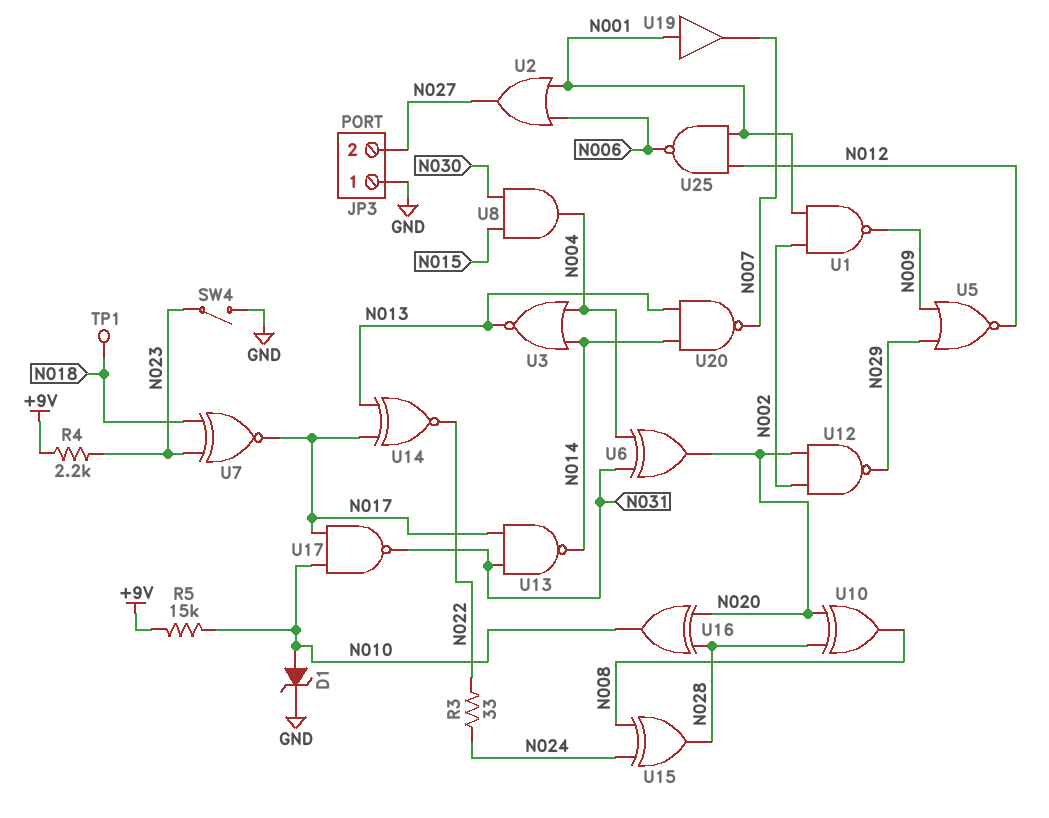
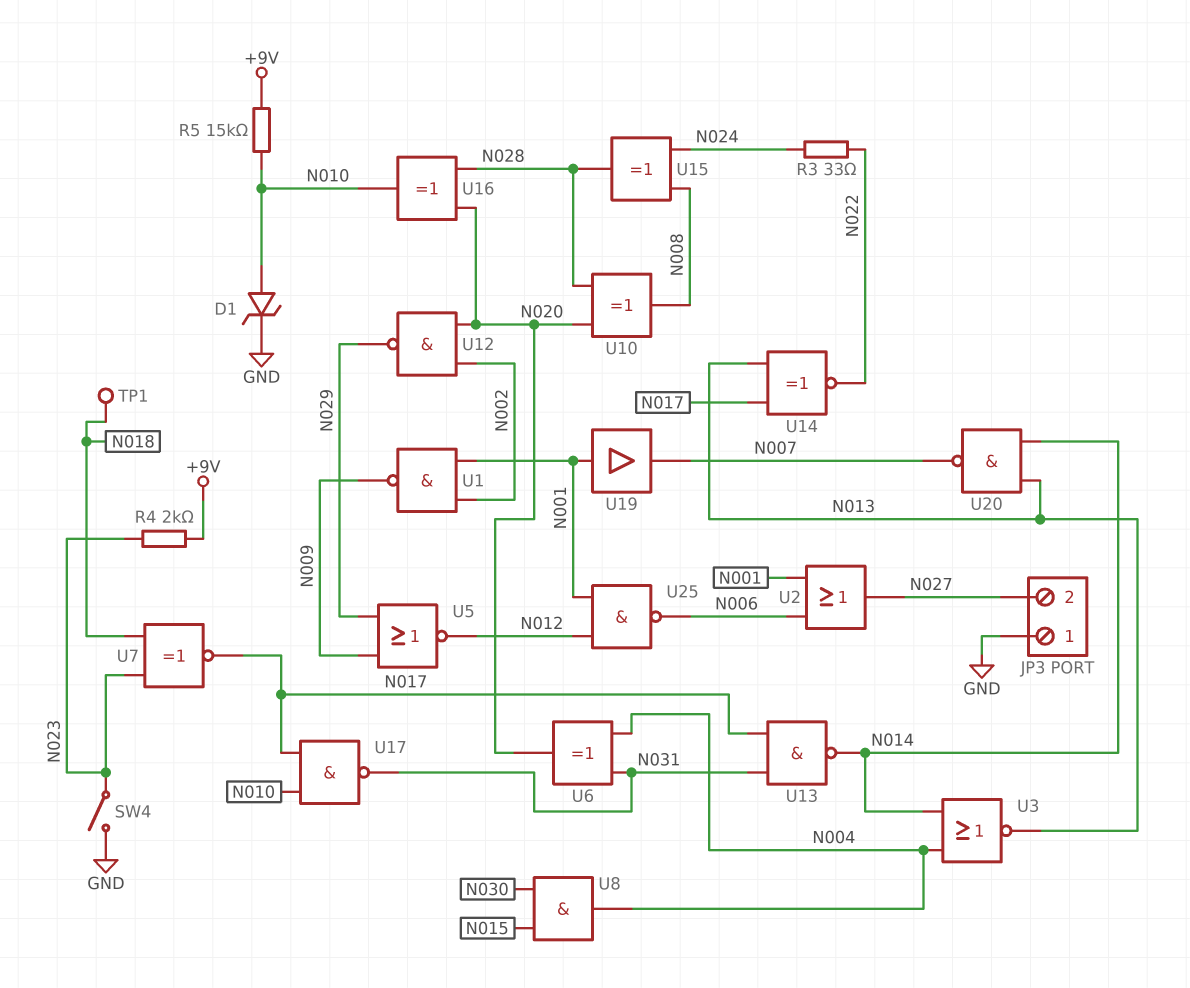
R4: 2.2k (+9V, N023) -> 2k (+9V, N023)

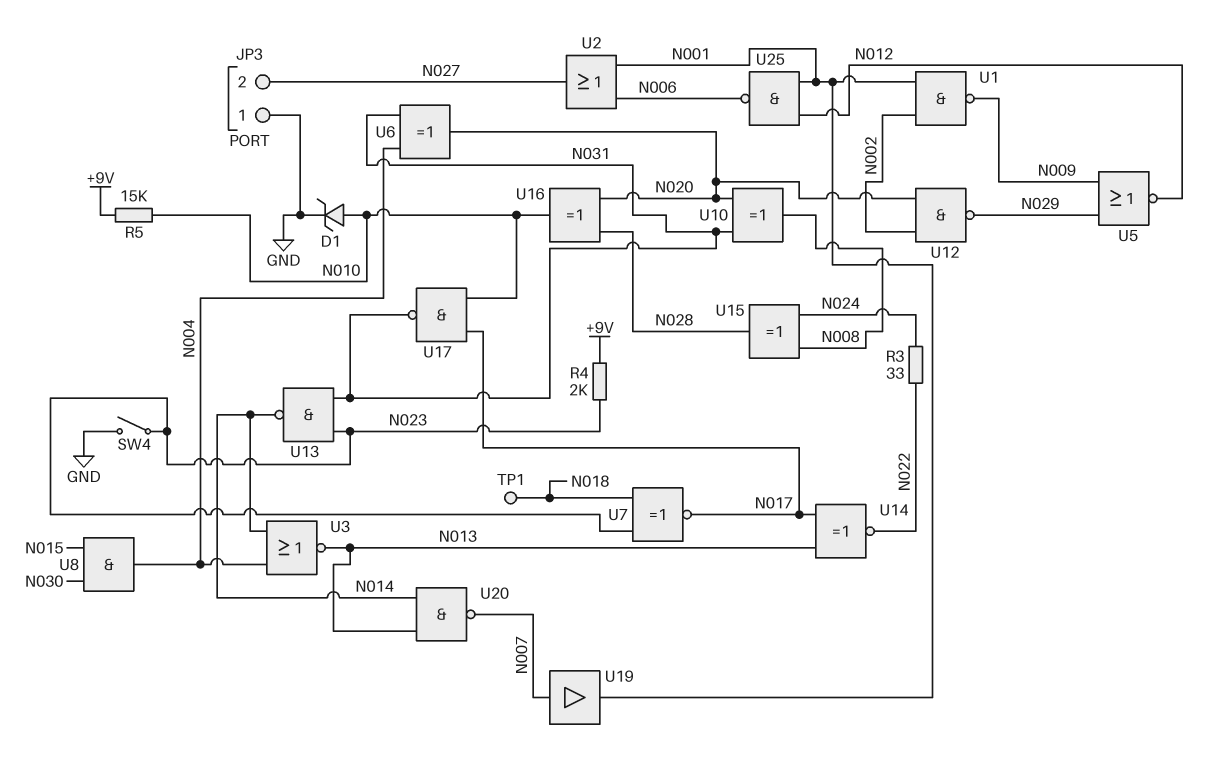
U10: XOR (in N020, in N028, out N008) -> XOR (in N020, in N031, out N008)
U13: NAND (in N017, in N031, out N014) -> NAND (in N023, in N031, out N014)
U19: buffer (in N001, out N007) -> buffer (in N007, out N001)

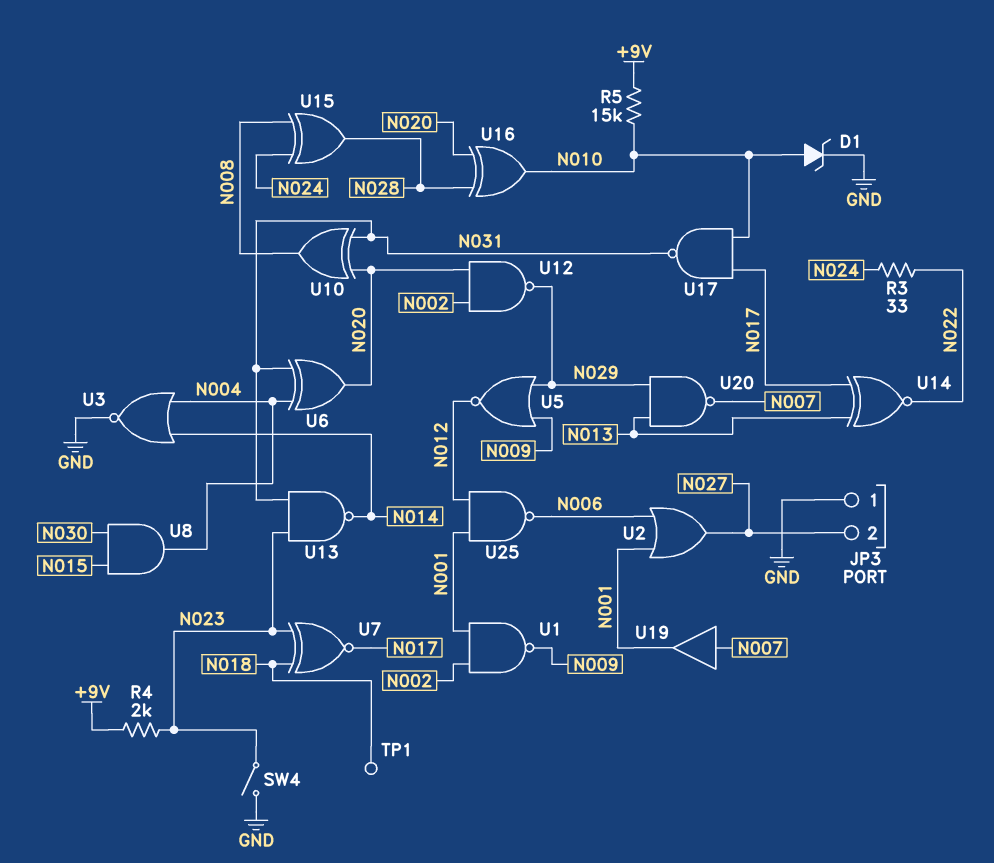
U3: NOR (in N004, in N014, out N013) -> NOR (in N004, in N014, out GND)
U20: NAND (in N013, in N014, out N007) -> NAND (in N013, in N029, out N007)

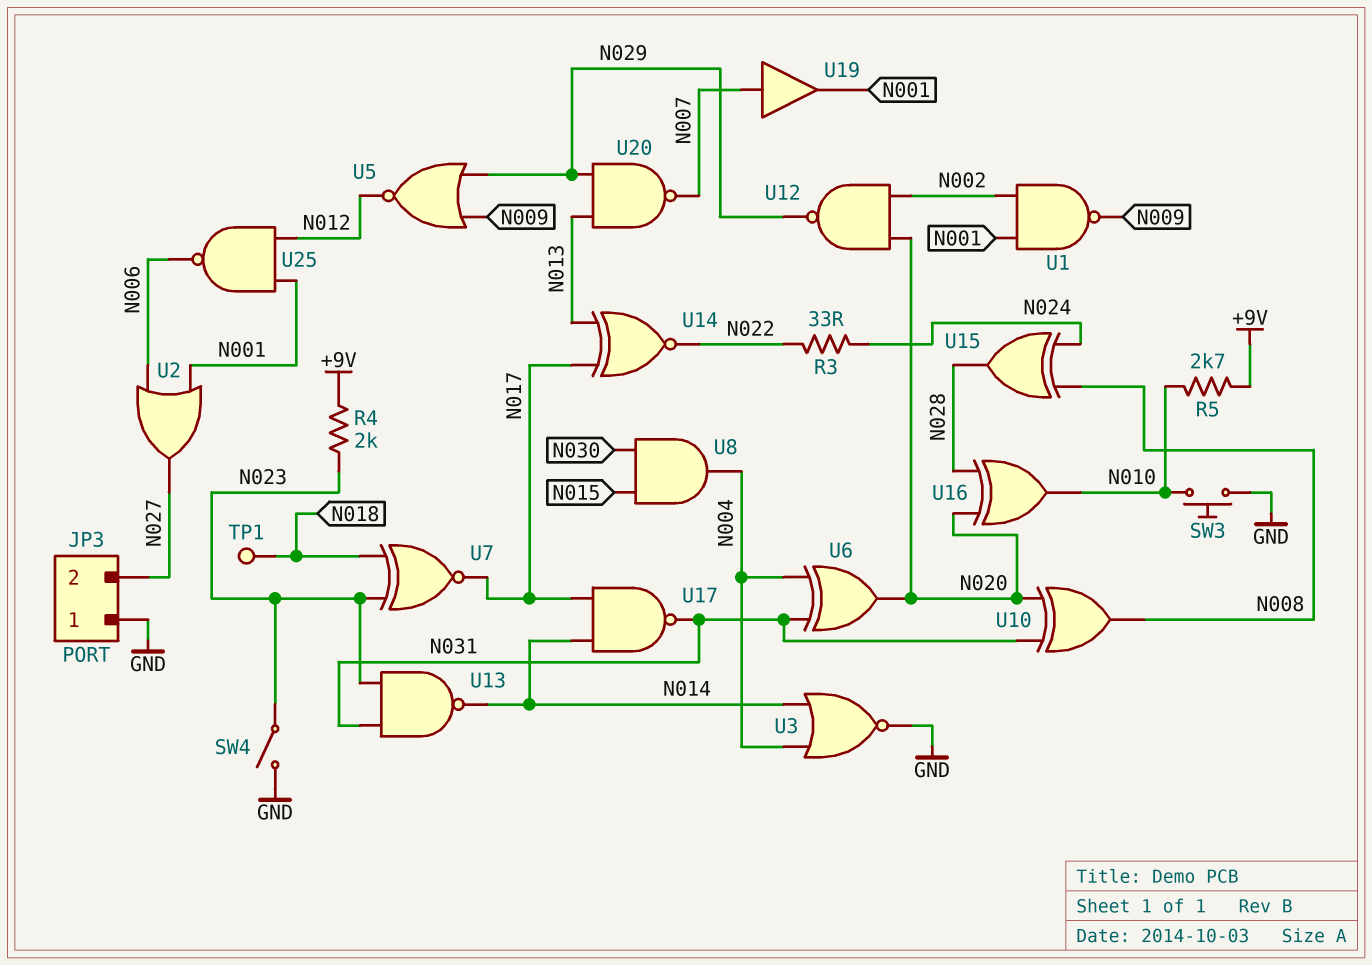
D1: zener (A N010, K GND) -> none
R5: 15k (+9V, N010) -> 2.7k (+9V, N010)
SW3: none -> button (GND, N010)
U17: NAND (in N010, in N017, out N031) -> NAND (in N014, in N017, out N031)

